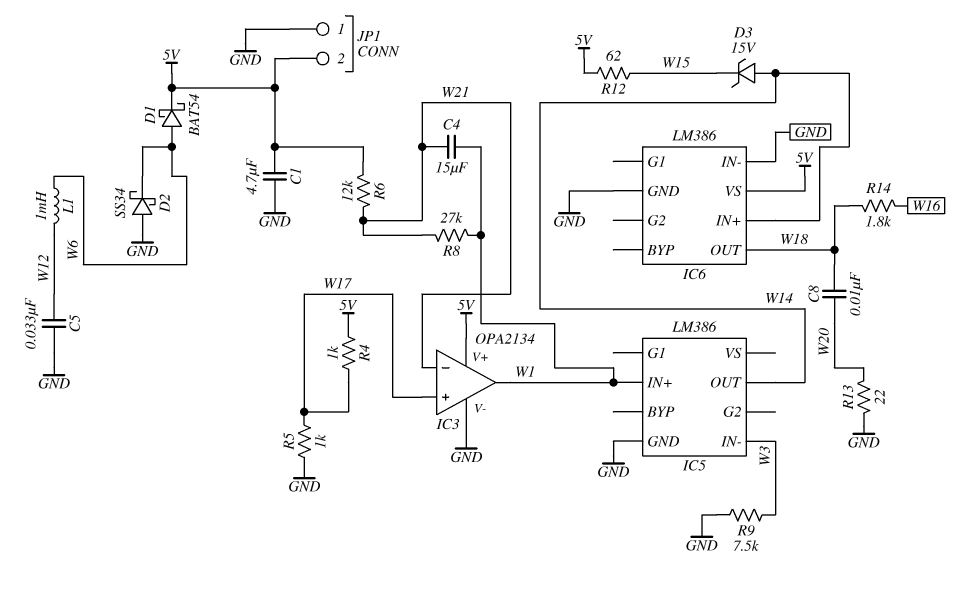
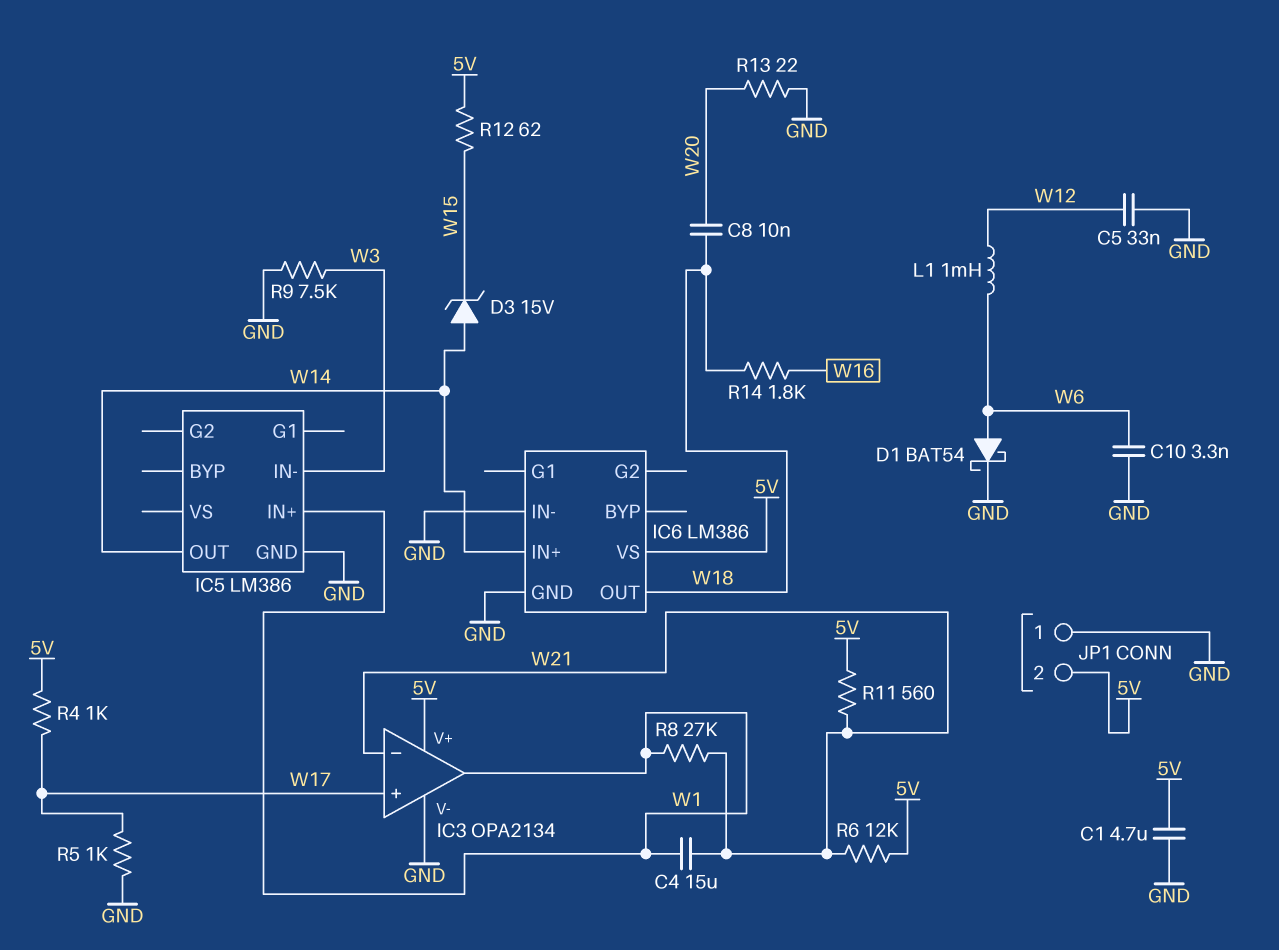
C10: none -> 3.3nF (GND, W6)
D1: schottky BAT54 (A W6, K 5V) -> schottky BAT54 (A W6, K GND)
D2: schottky SS34 (A GND, K W6) -> none
R11: none -> 560 (5V, W21)

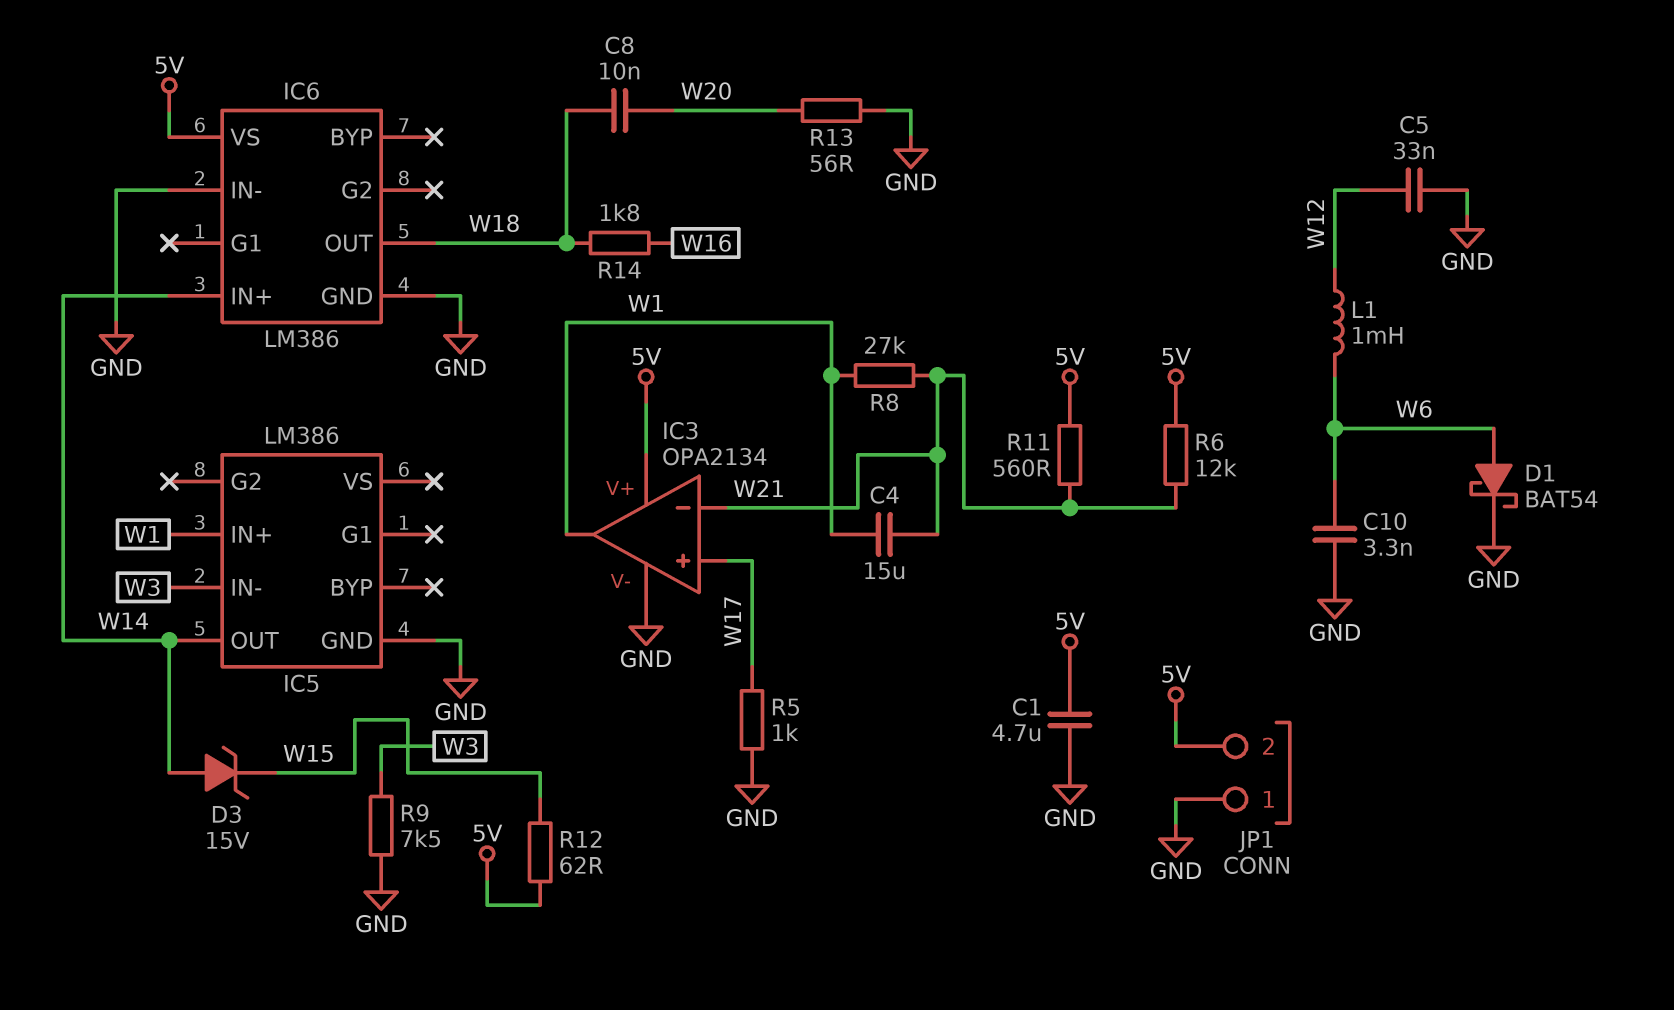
R4: 1k (5V, W17) -> none
R13: 22 (GND, W20) -> 56 (GND, W20)

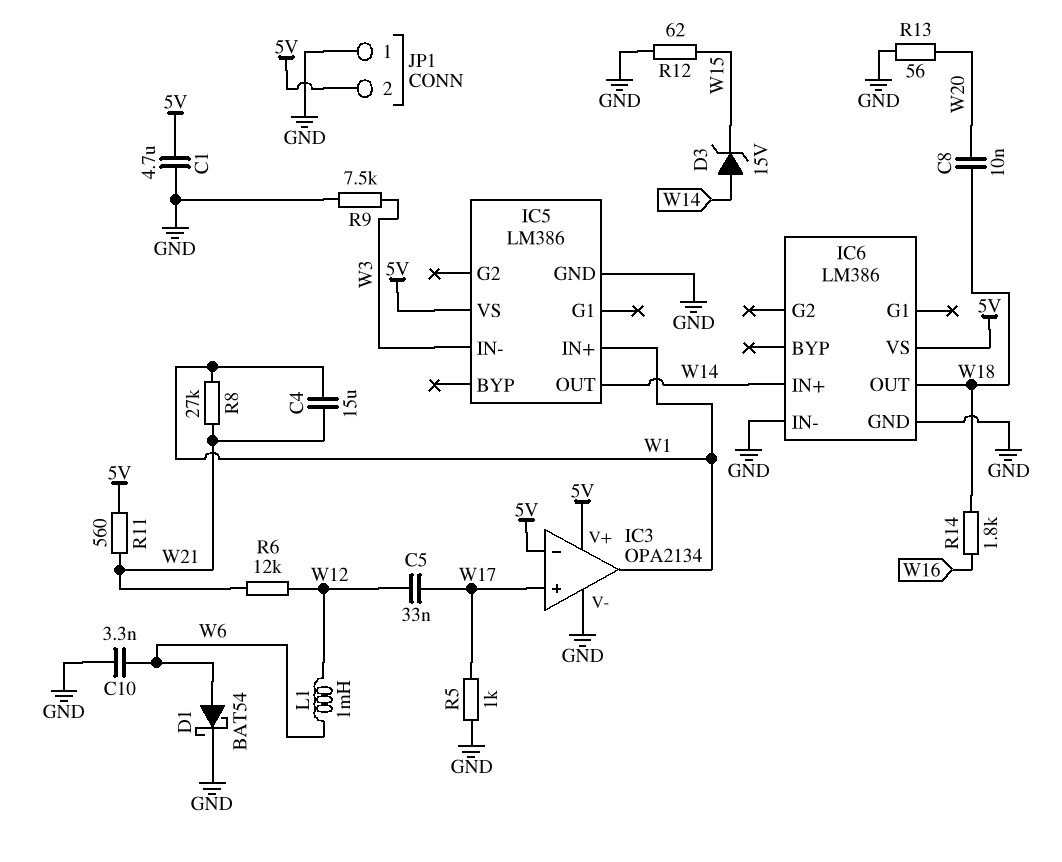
C5: 33nF (GND, W12) -> 33nF (W12, W17)
IC3 pin in-: W21 -> 5V
IC5 pin VS: none -> 5V
R6: 12k (5V, W21) -> 12k (W12, W21)
R12: 62 (5V, W15) -> 62 (GND, W15)

